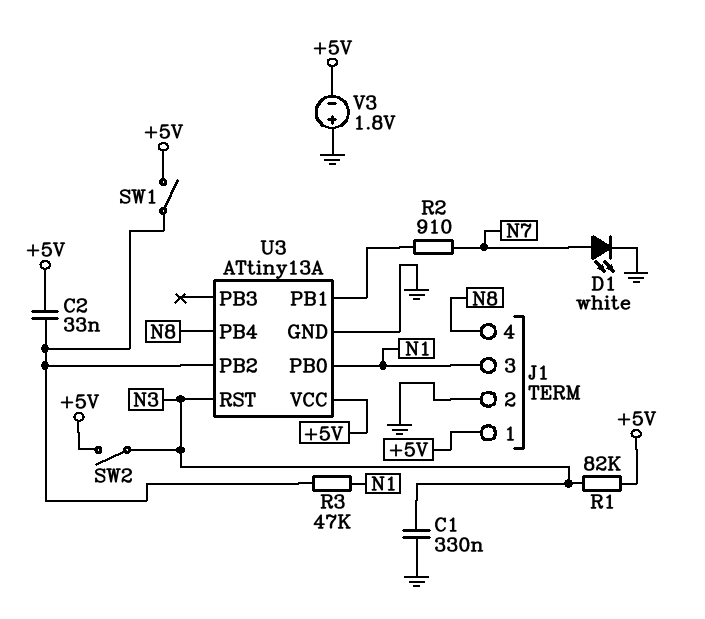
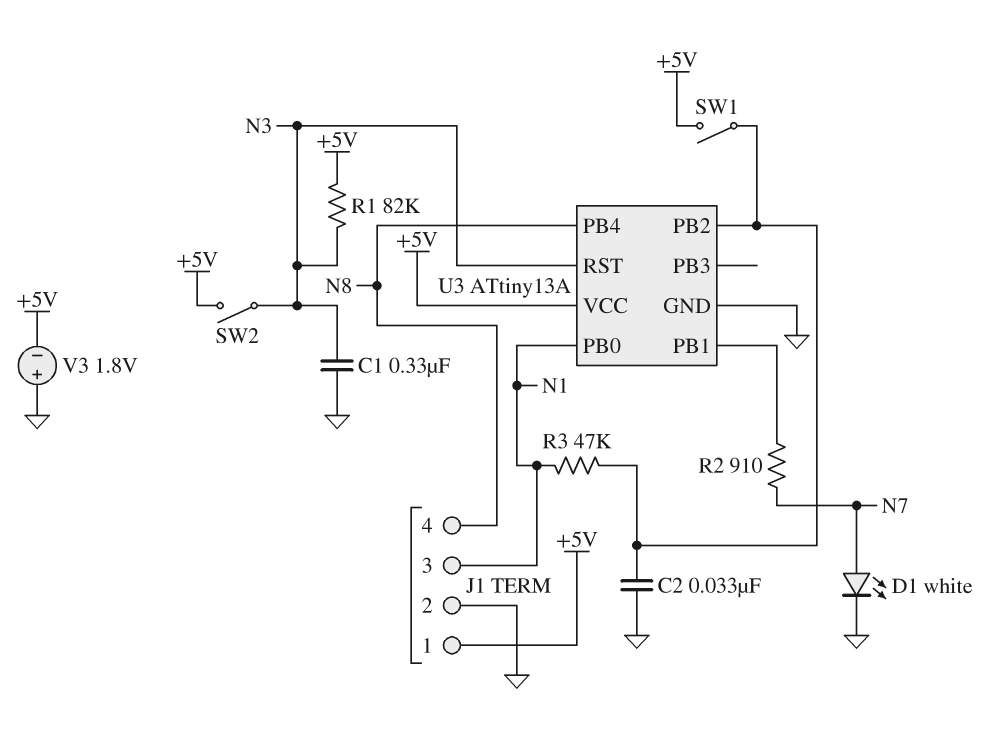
C2: 33nF (+5V, U3/PB2) -> 33nF (GND, U3/PB2)

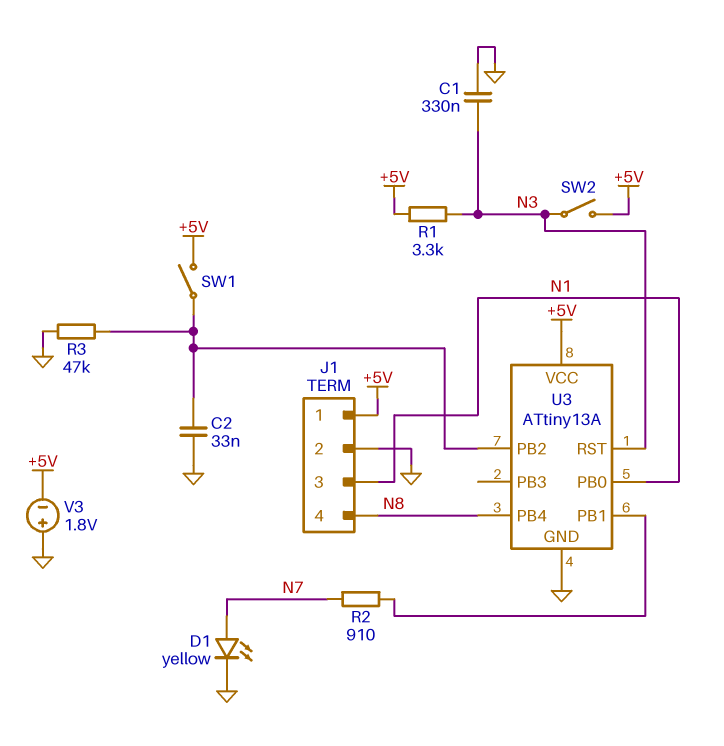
D1: LED white (A N7, K GND) -> LED yellow (A N7, K GND)
R1: 82k (+5V, N3) -> 3.3k (+5V, N3)
R3: 47k (N1, U3/PB2) -> 47k (GND, U3/PB2)

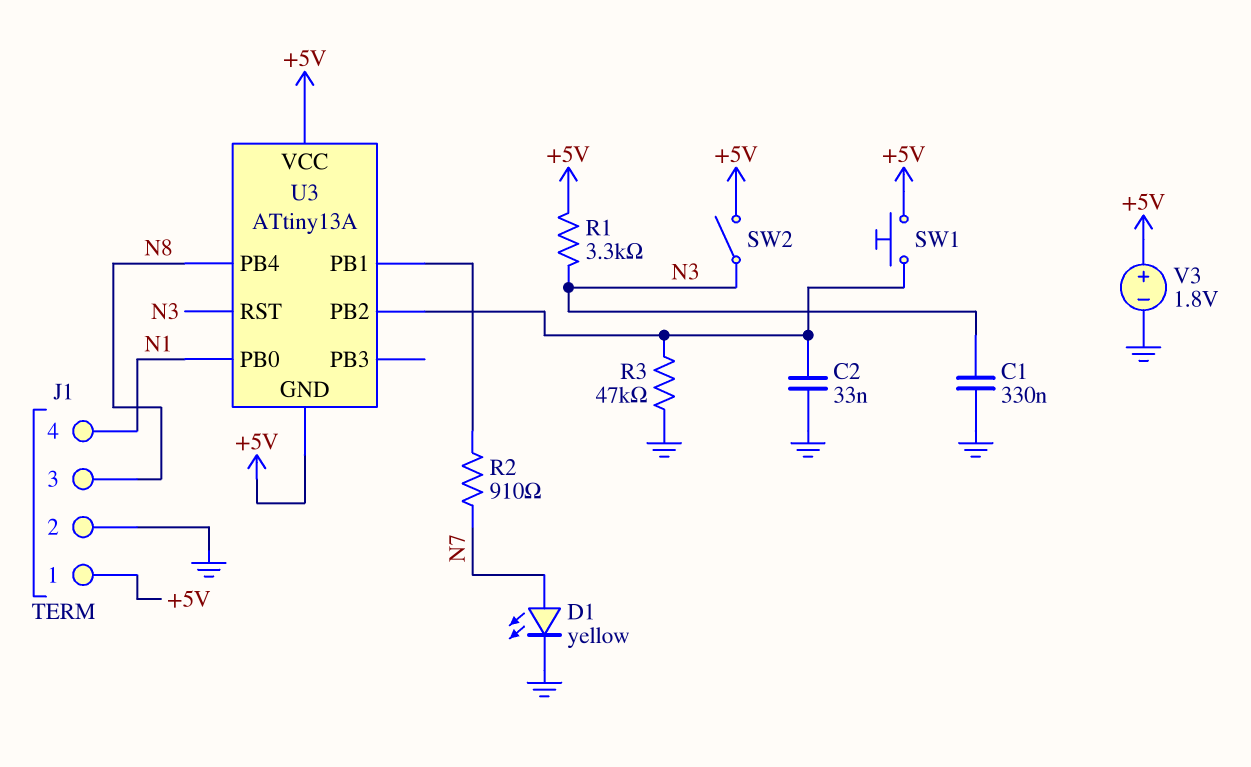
J1 pin 3: N1 -> N8
J1 pin 4: N8 -> N1
SW1: switch (+5V, U3/PB2) -> button (+5V, U3/PB2)
U3 pin GND: GND -> +5V
V3: 1.8V (plus GND, minus +5V) -> 1.8V (plus +5V, minus GND)

